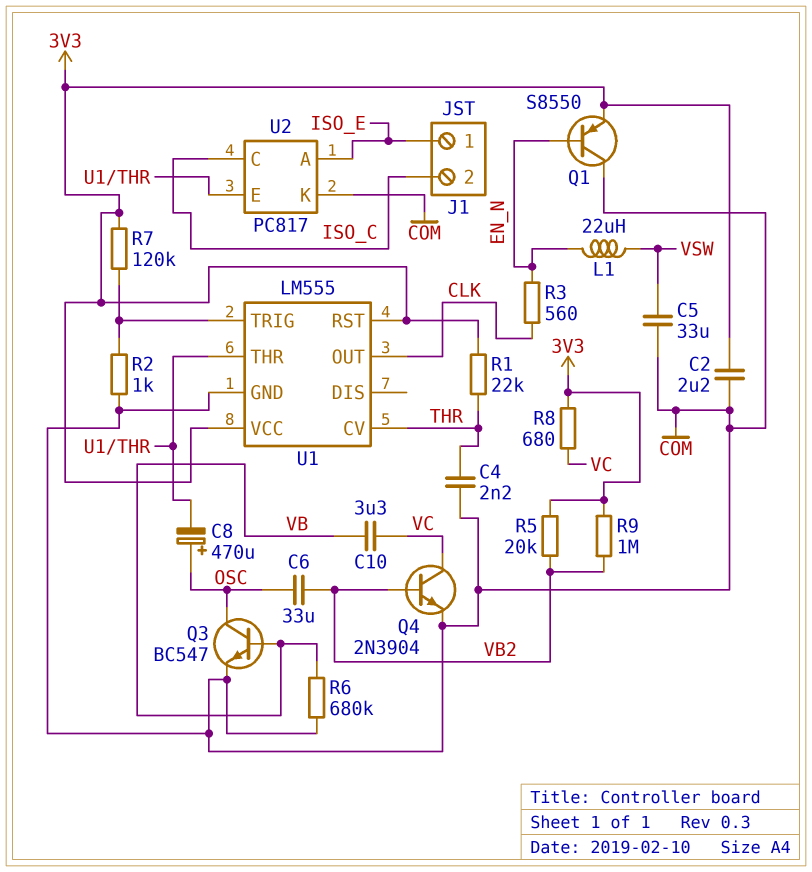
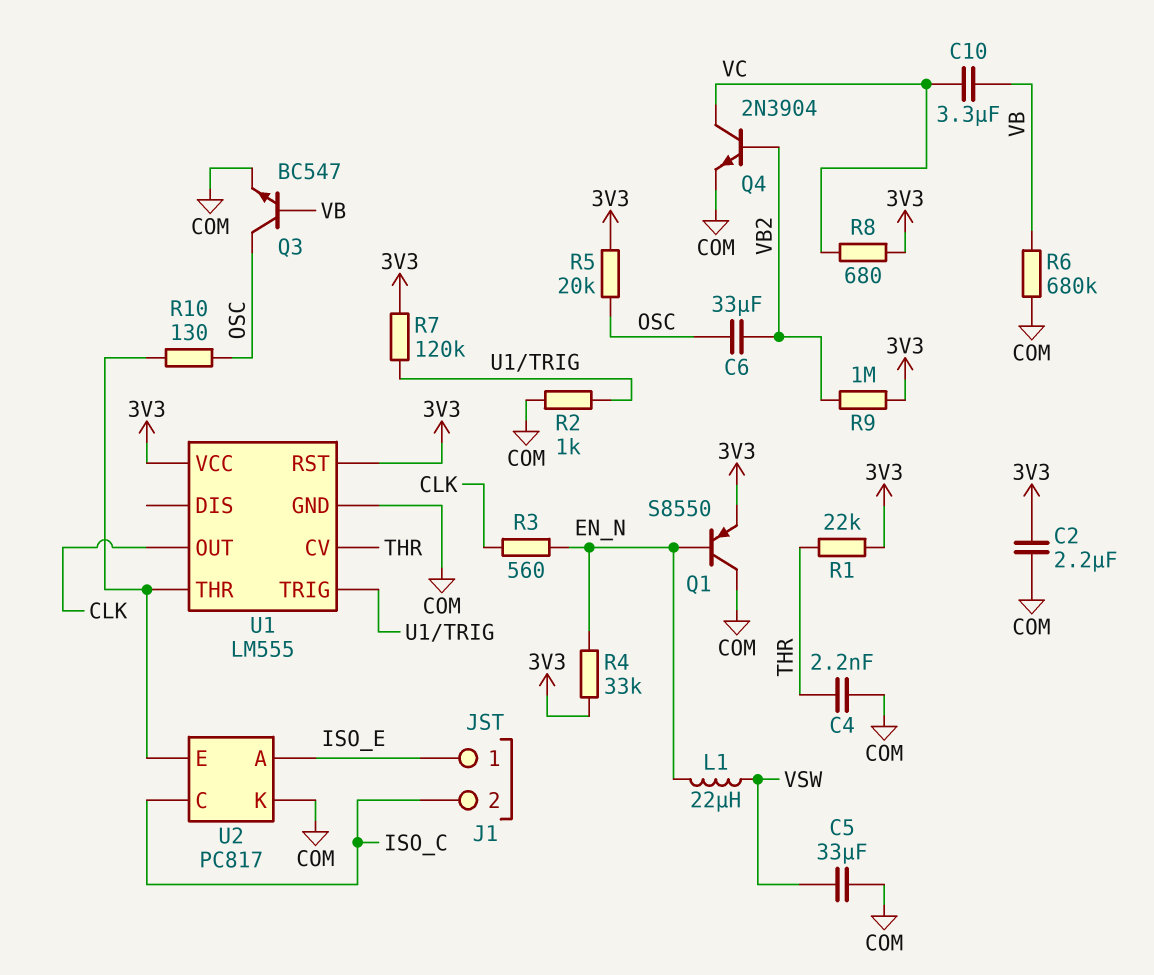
C8: 470uF (plus OSC, minus U1/THR) -> none
R4: none -> 33k (3V3, EN_N)
R5: 20k (3V3, VB2) -> 20k (3V3, OSC)
R10: none -> 130 (OSC, U1/THR)

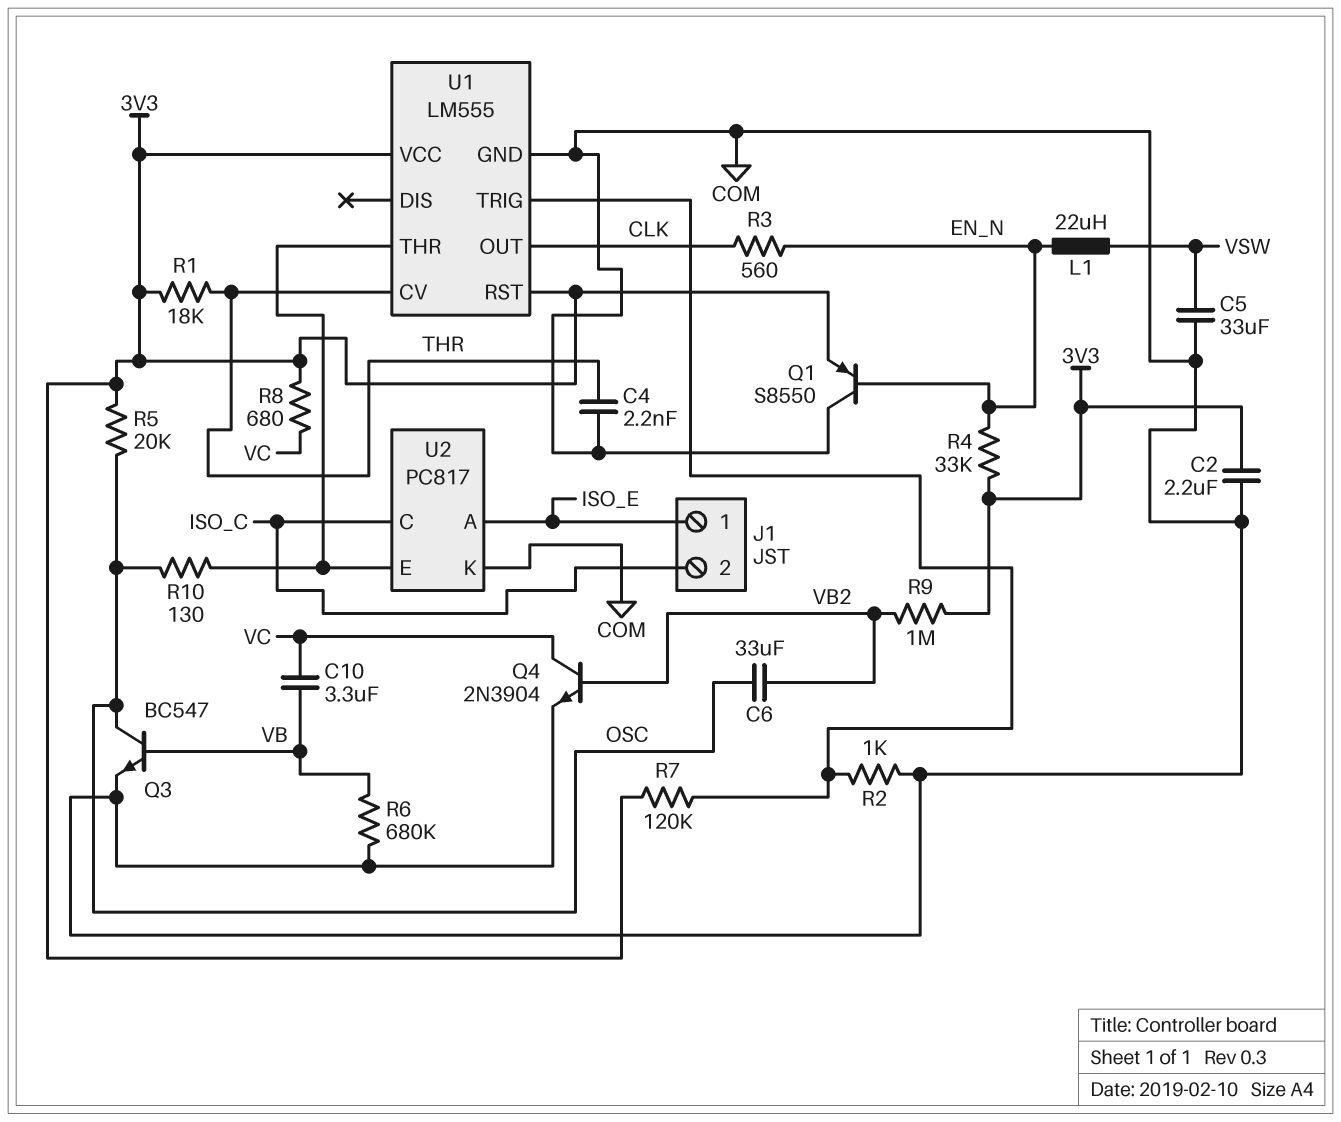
R1: 22k (3V3, THR) -> 18k (3V3, THR)

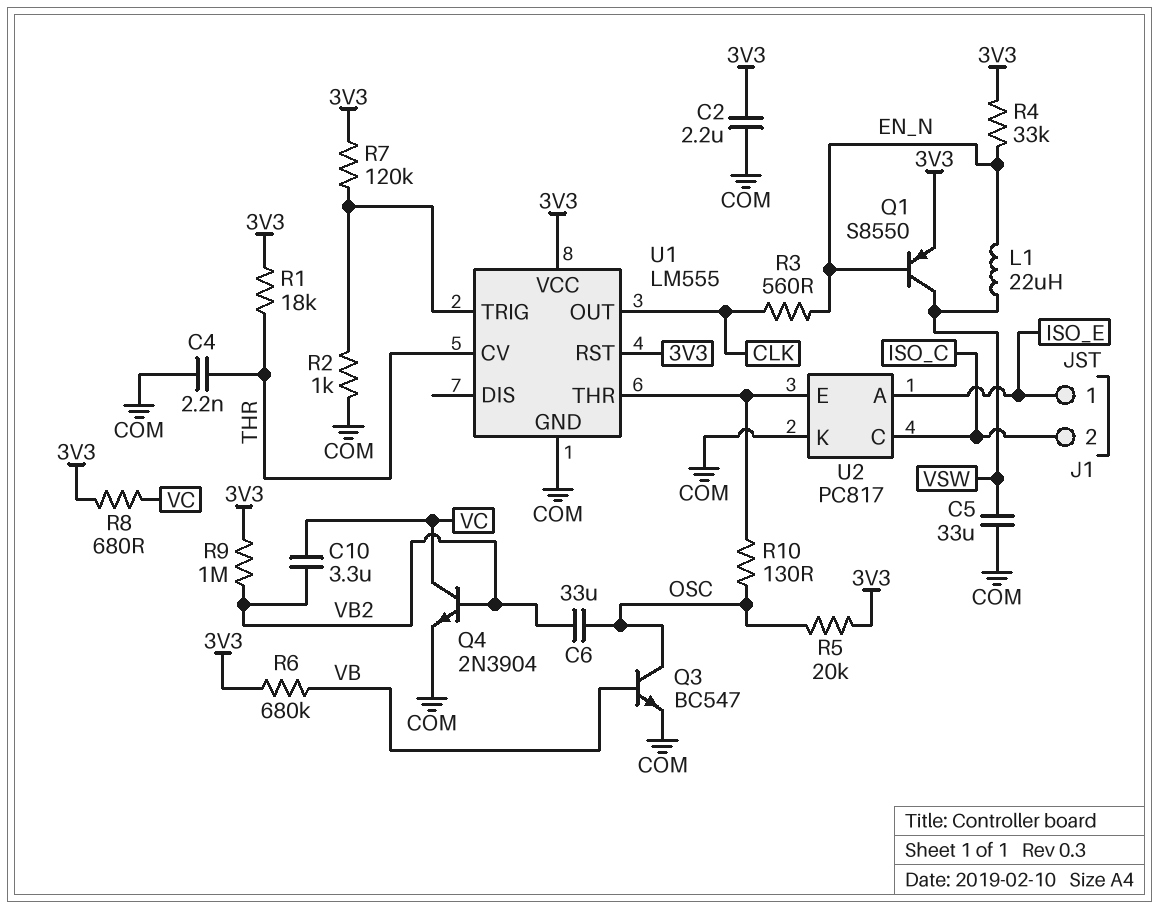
C10: 3.3uF (VB, VC) -> 3.3uF (VB2, VC)
Q1: PNP S8550 (B EN_N, C COM, E 3V3) -> PNP S8550 (B EN_N, C VSW, E 3V3)
R6: 680k (COM, VB) -> 680k (3V3, VB)

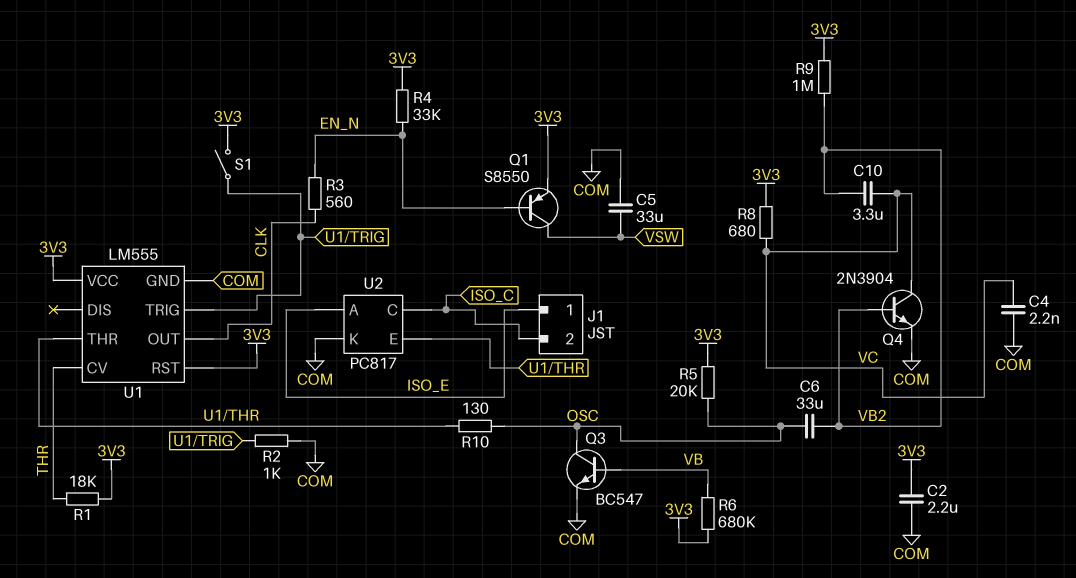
C4: 2.2nF (COM, THR) -> 2.2nF (COM, VC)
L1: 22uH (EN_N, VSW) -> none
R7: 120k (3V3, U1/TRIG) -> none
S1: none -> switch (3V3, U1/TRIG)

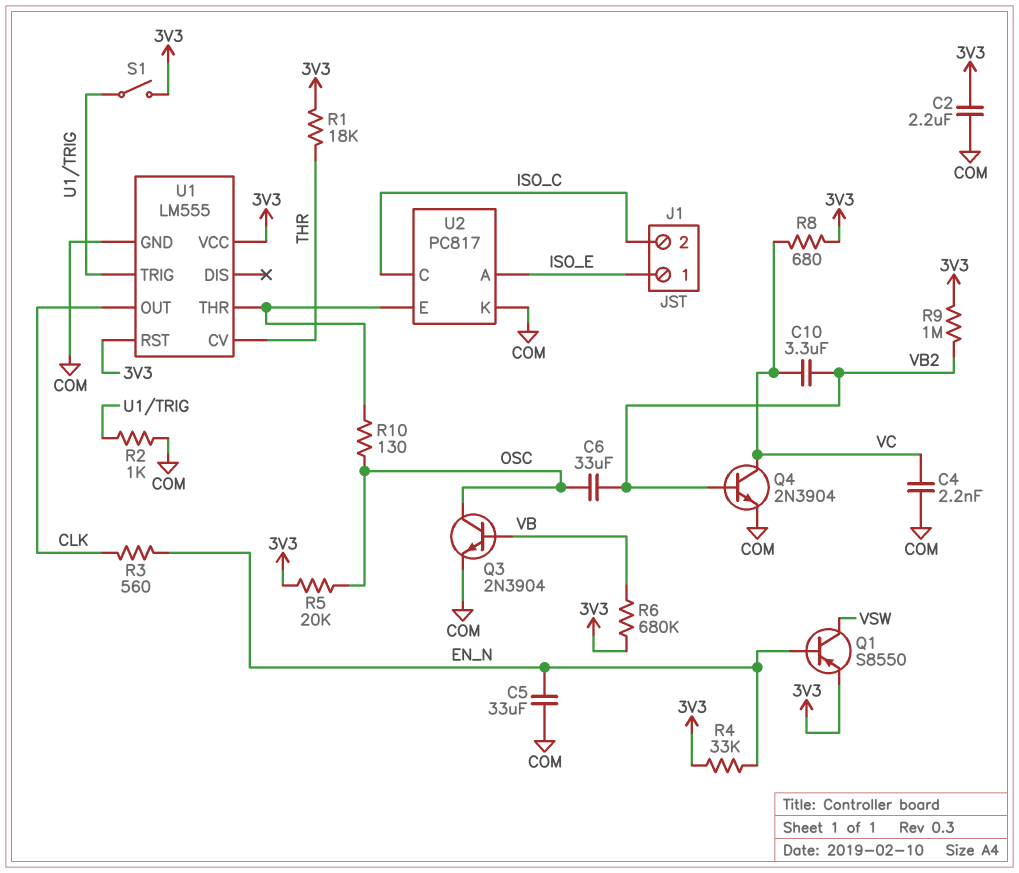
C5: 33uF (COM, VSW) -> 33uF (COM, EN_N)
Q3: NPN BC547 (B VB, C OSC, E COM) -> NPN 2N3904 (B VB, C OSC, E COM)

